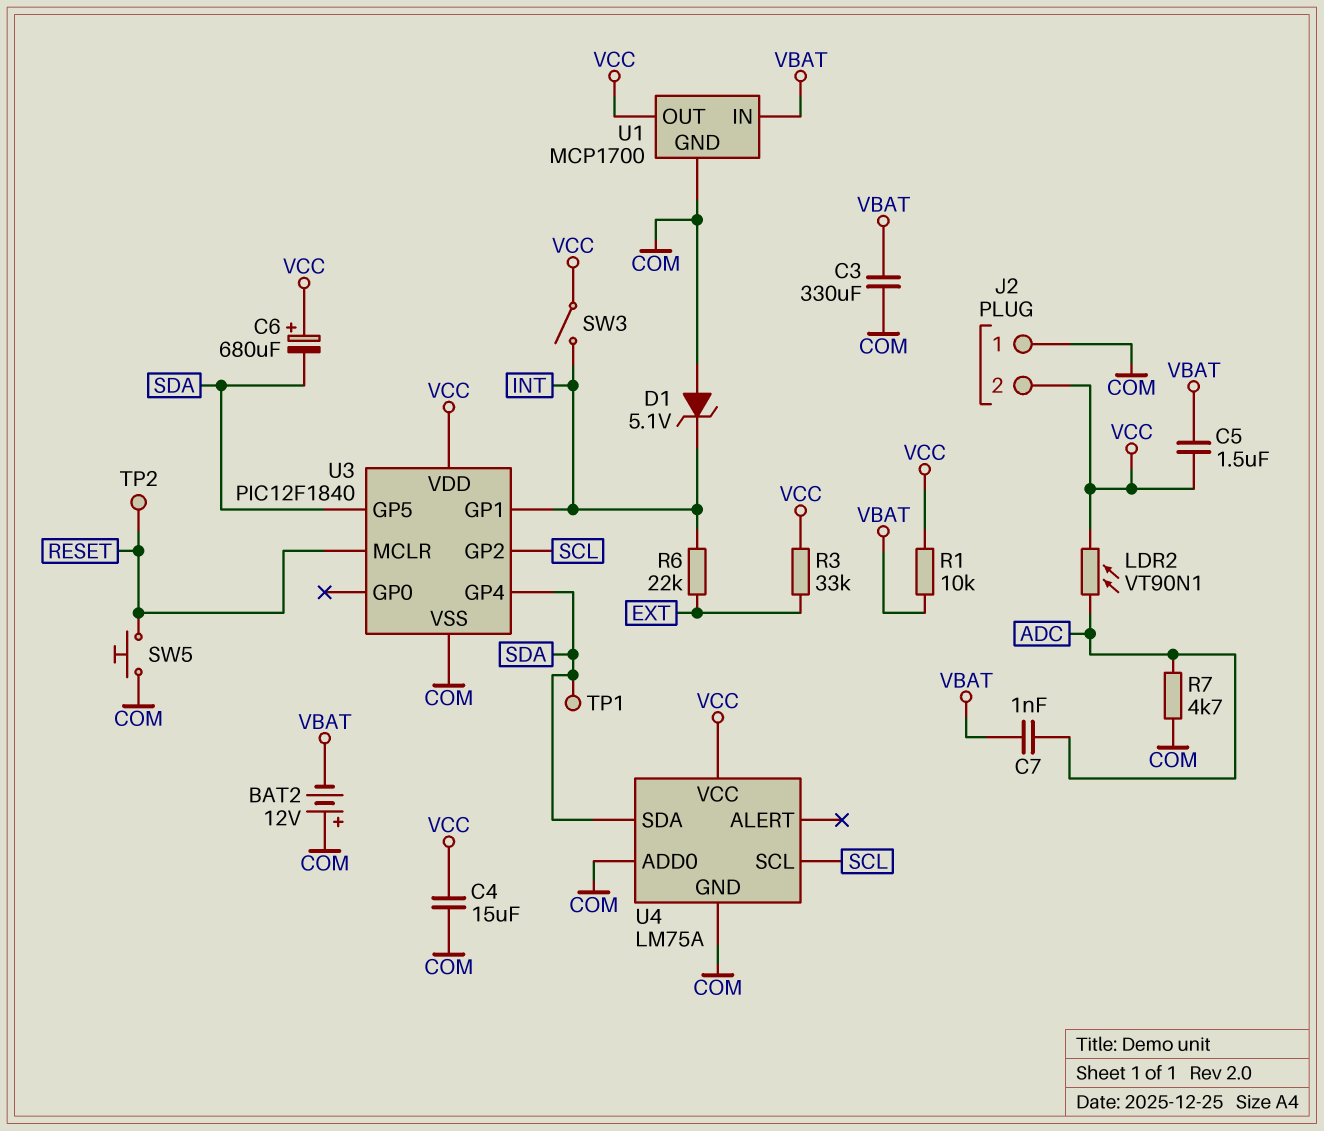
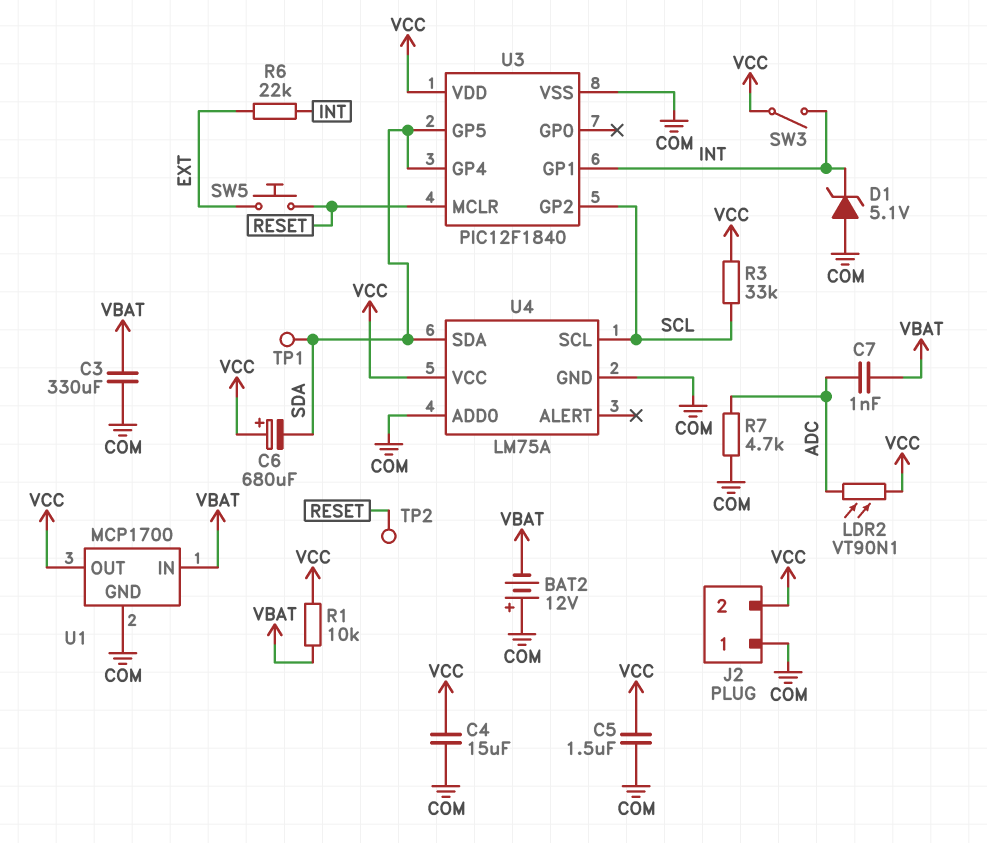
C5: 1.5uF (VBAT, VCC) -> 1.5uF (COM, VCC)
R3: 33k (EXT, VCC) -> 33k (SCL, VCC)
SW5: button (COM, RESET) -> button (EXT, RESET)

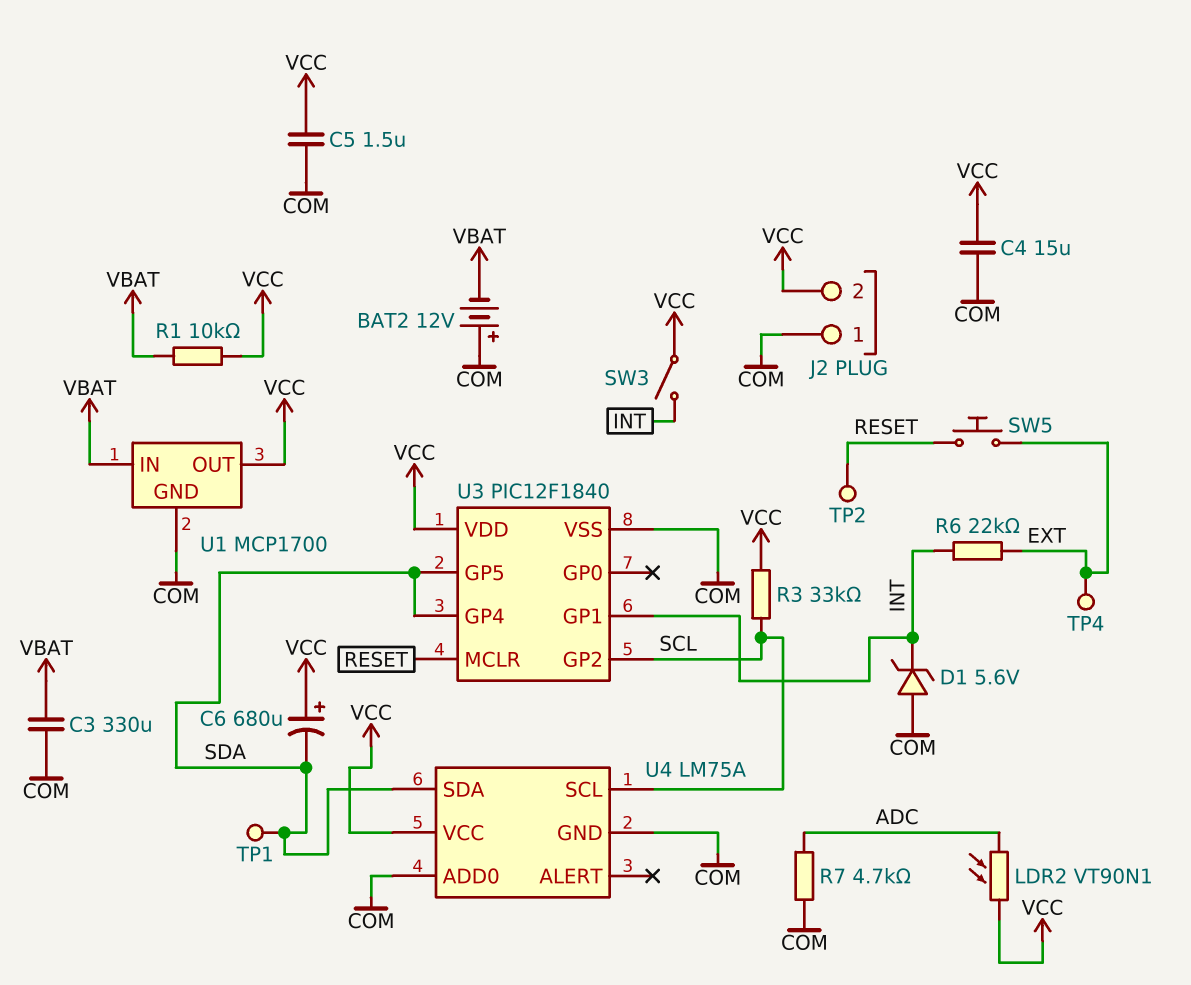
C7: 1nF (ADC, VBAT) -> none
D1: zener 5.1V (A COM, K INT) -> zener 5.6V (A COM, K INT)
TP4: none -> test point (EXT)

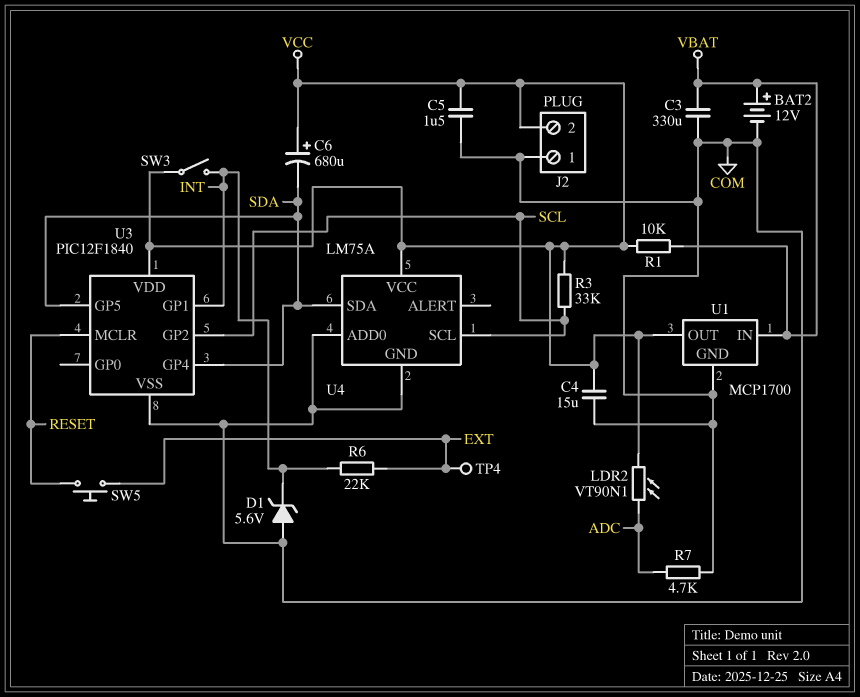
BAT2: 12V (plus COM, minus VBAT) -> 12V (plus VBAT, minus COM)
TP1: test point (SDA) -> none
TP2: test point (RESET) -> none

